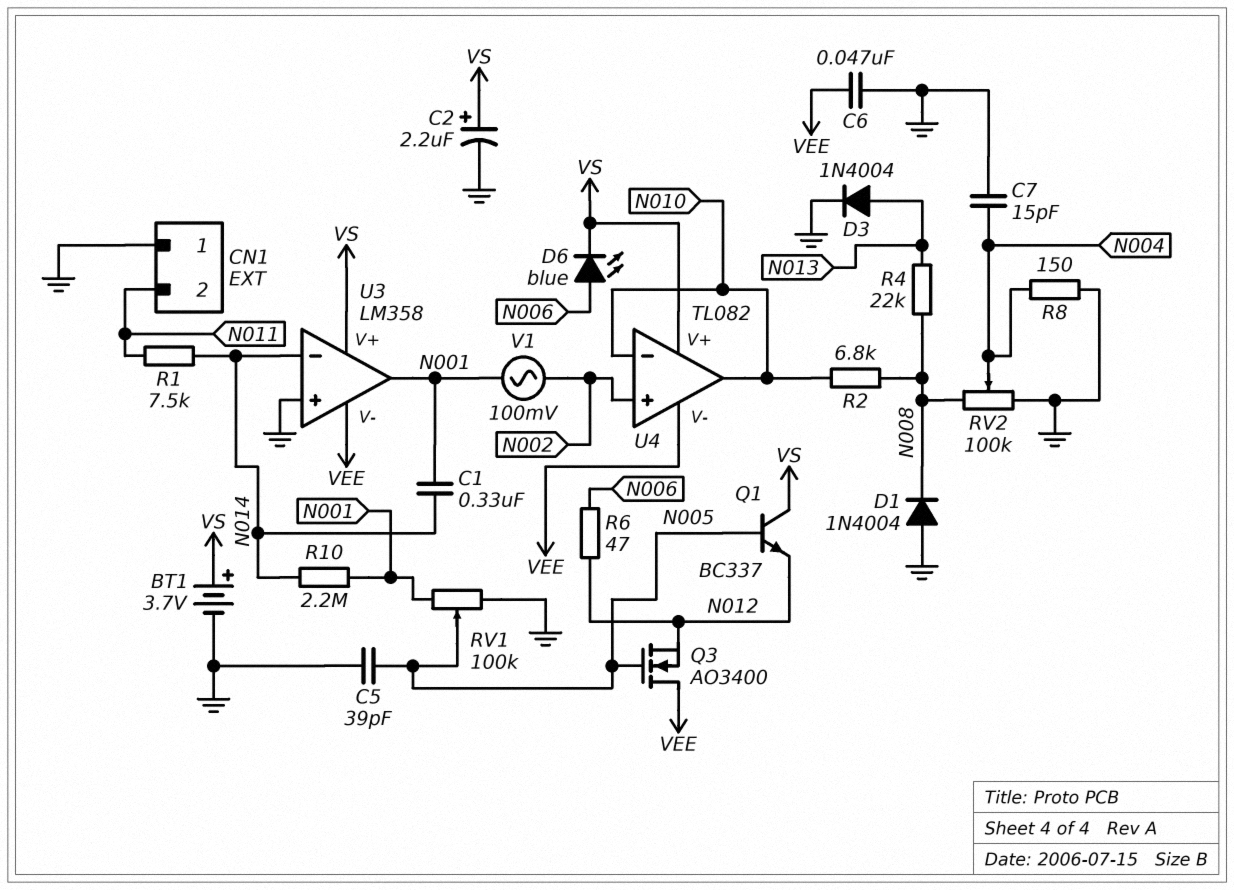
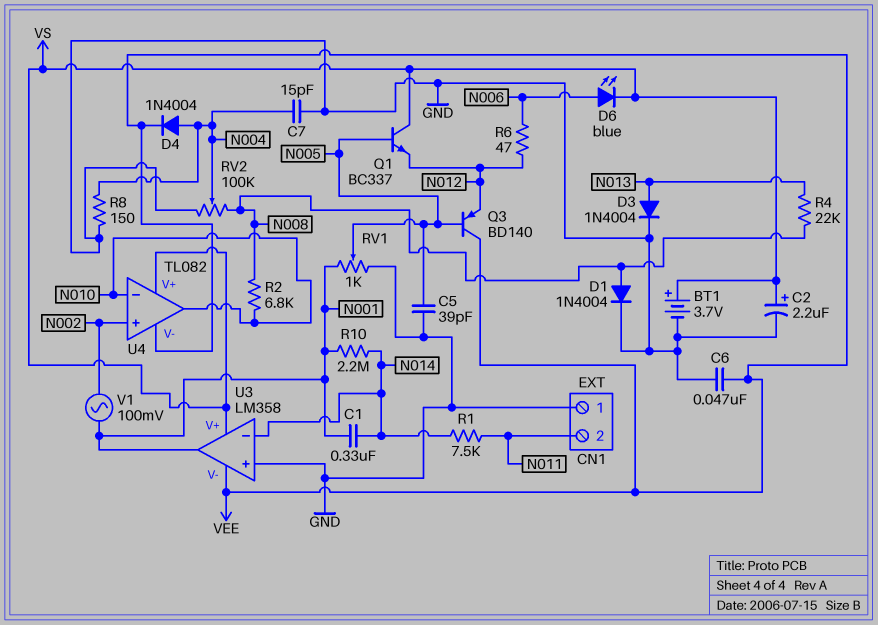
D1: diode 1N4004 (A GND, K N008) -> diode 1N4004 (A N008, K GND)
D4: none -> diode 1N4004 (A N004, K VEE)
Q3: NMOS AO3400 (G N005, D VEE, S N012) -> PNP BD140 (B N005, C VEE, E N012)
RV1: 100k (GND, N001, wiper N005) -> 1k (GND, N001, wiper N005)

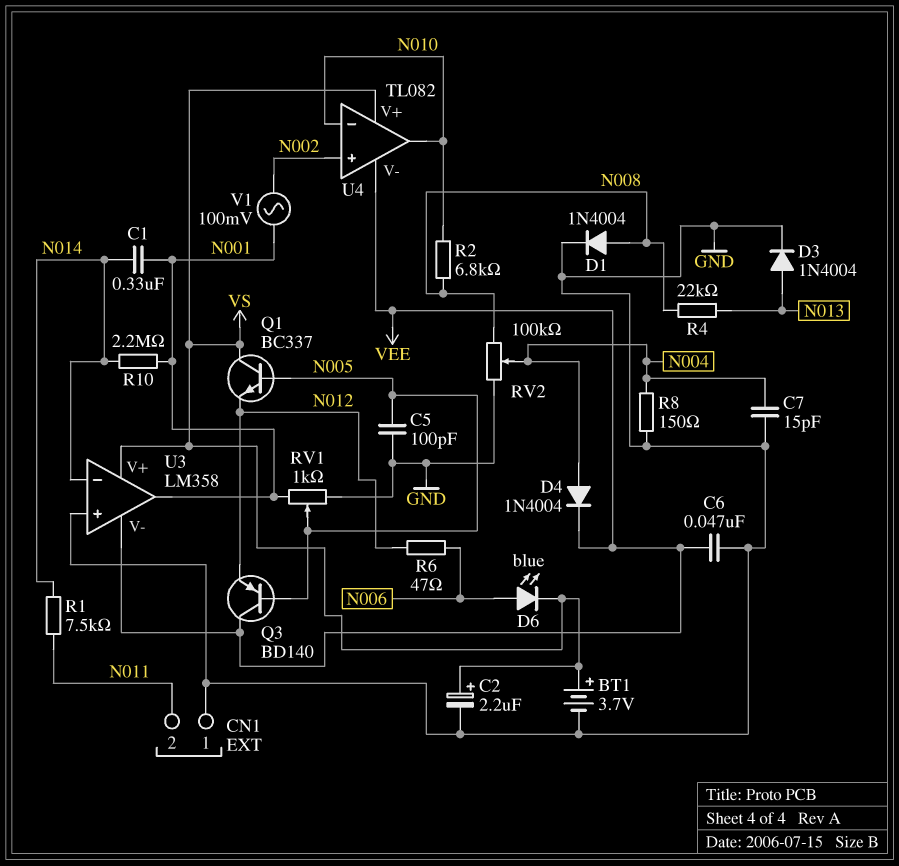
C5: 39pF (GND, N005) -> 100pF (GND, N005)

